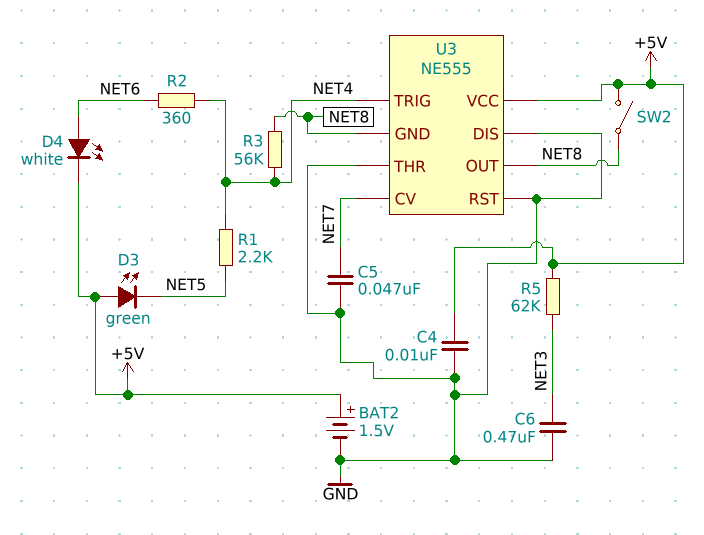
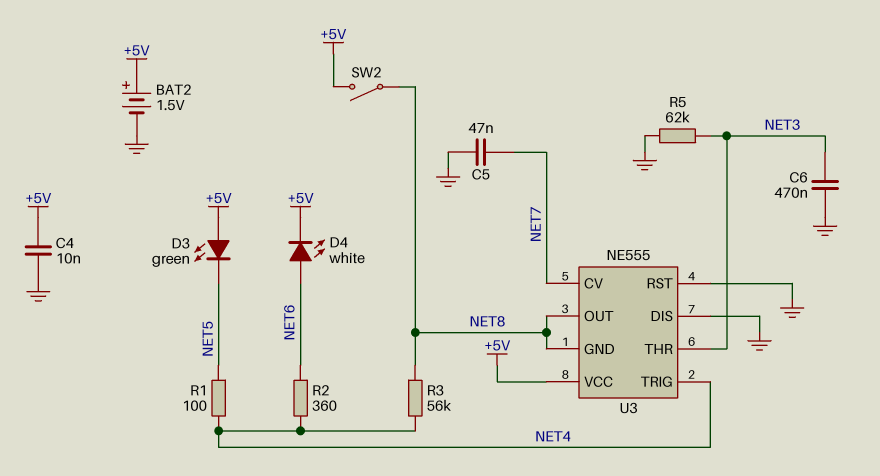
R1: 2.2k (NET4, NET5) -> 100 (NET4, NET5)
R5: 62k (+5V, NET3) -> 62k (GND, NET3)
U3 pin THR: GND -> NET3

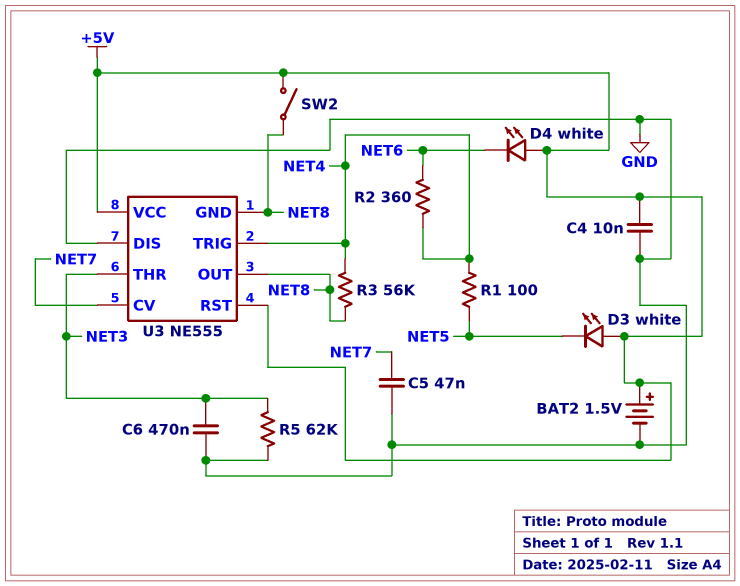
D3: LED green (A +5V, K NET5) -> LED white (A +5V, K NET5)
D4: LED white (A NET6, K +5V) -> LED white (A +5V, K NET6)
U3 pin RST: GND -> +5V

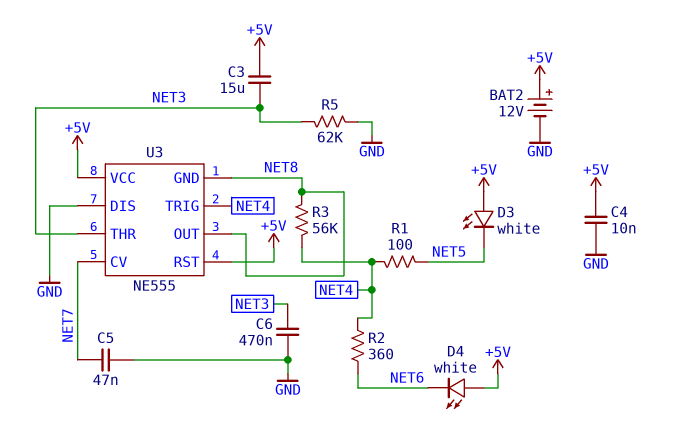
BAT2: 1.5V (plus +5V, minus GND) -> 12V (plus +5V, minus GND)
C3: none -> 15uF (+5V, NET3)
SW2: switch (+5V, NET8) -> none

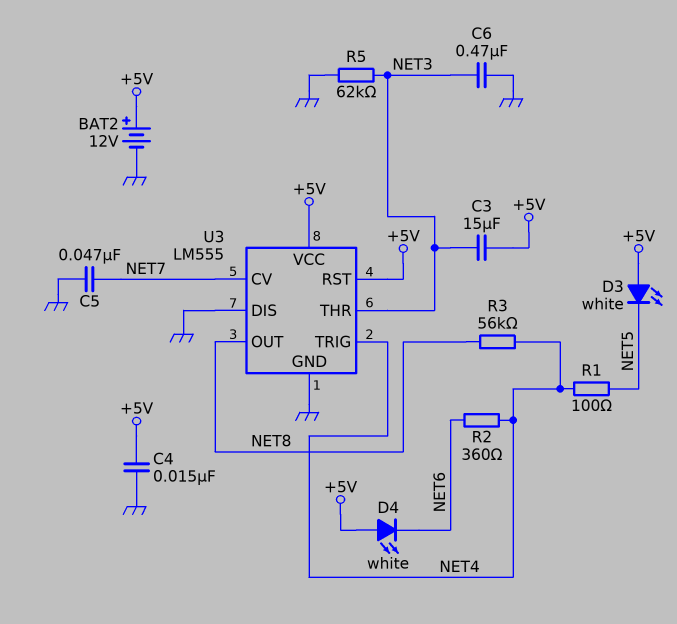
C4: 10nF (+5V, GND) -> 15nF (+5V, GND)
U3: NE555 -> LM555
U3 pin GND: NET8 -> GND

